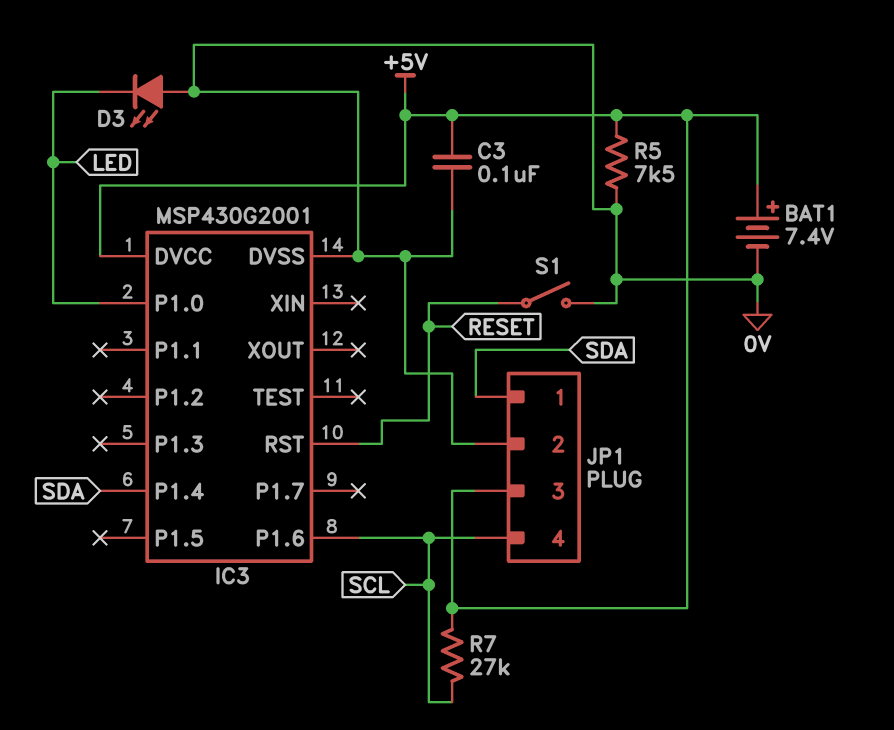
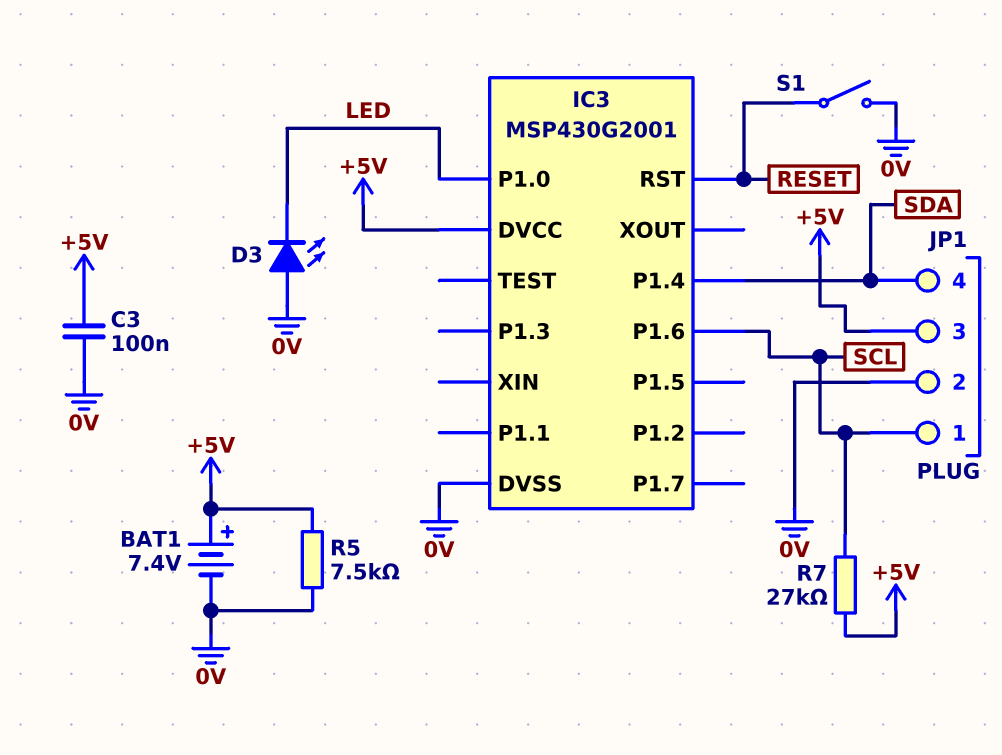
JP1 pin 1: SDA -> SCL
JP1 pin 4: SCL -> SDA

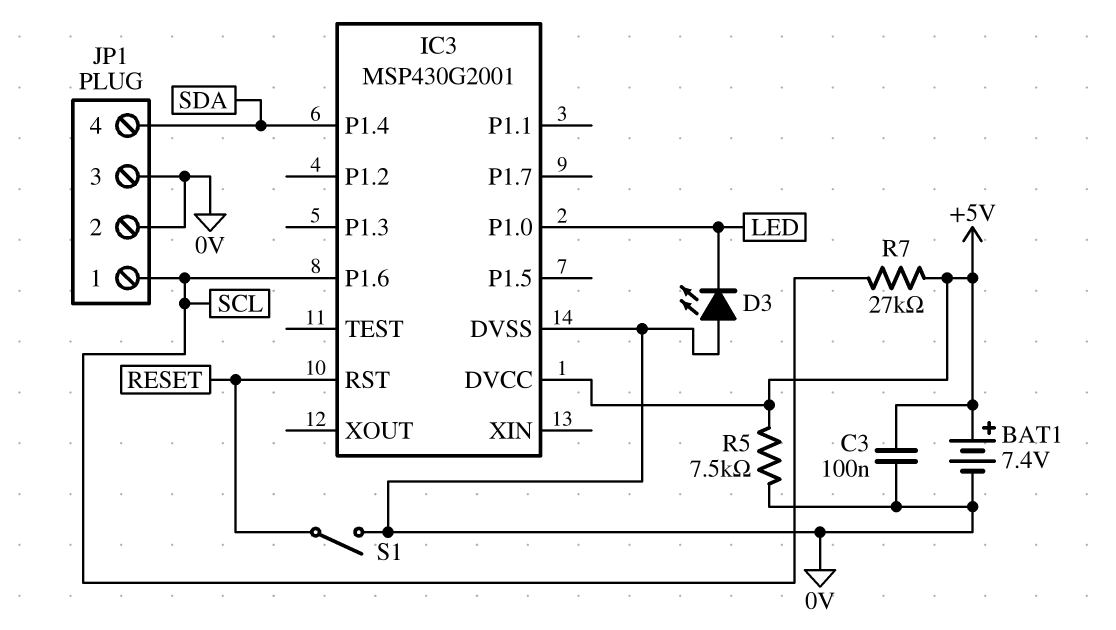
JP1 pin 3: +5V -> 0V

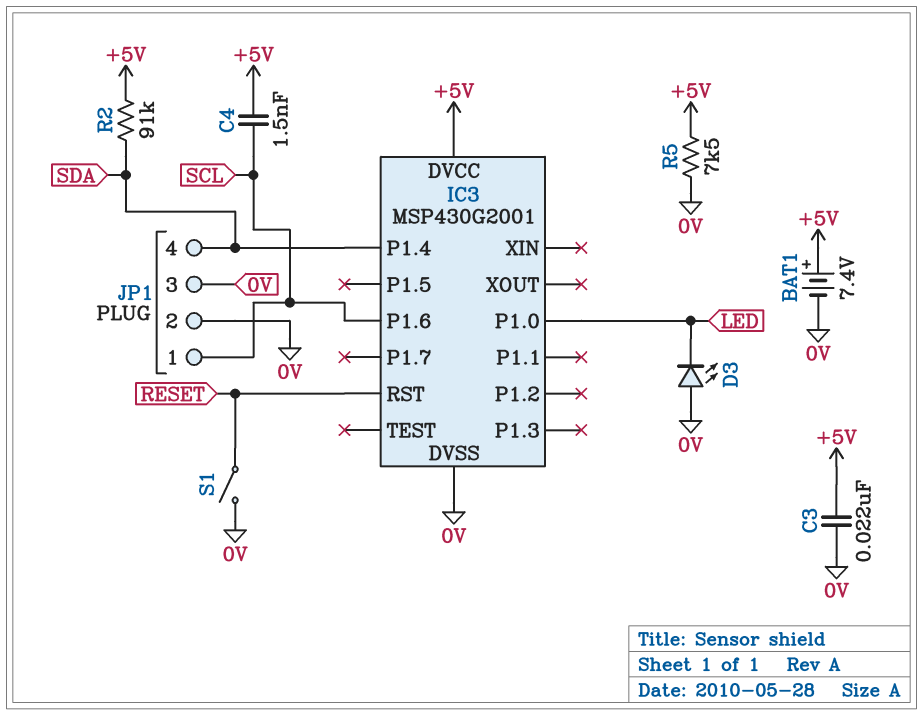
C3: 100nF (+5V, 0V) -> 22nF (+5V, 0V)
C4: none -> 1.5nF (+5V, SCL)
R2: none -> 91k (+5V, SDA)
R7: 27k (+5V, SCL) -> none

